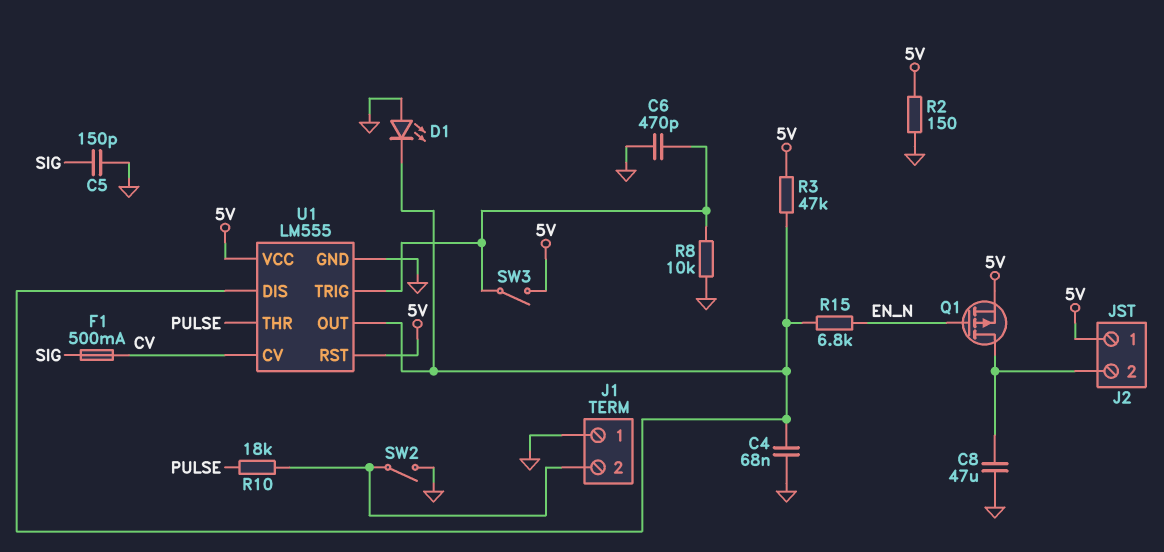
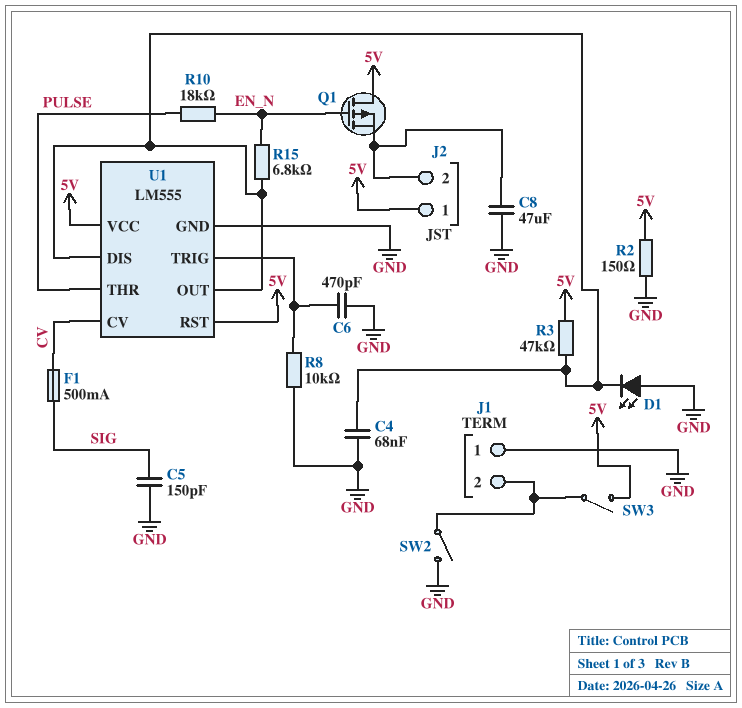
Q1: PMOS (G EN_N, D J2/2, S 5V) -> PMOS (G EN_N, D 5V, S J2/2)
R10: 18k (J1/2, PULSE) -> 18k (EN_N, PULSE)
SW3: switch (5V, U1/TRIG) -> switch (5V, J1/2)

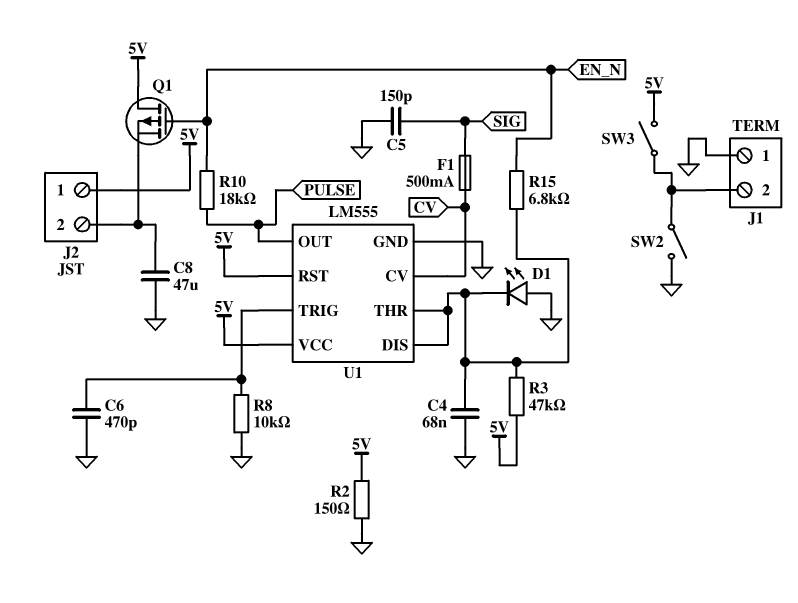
U1 pin OUT: U1/DIS -> PULSE
U1 pin THR: PULSE -> U1/DIS

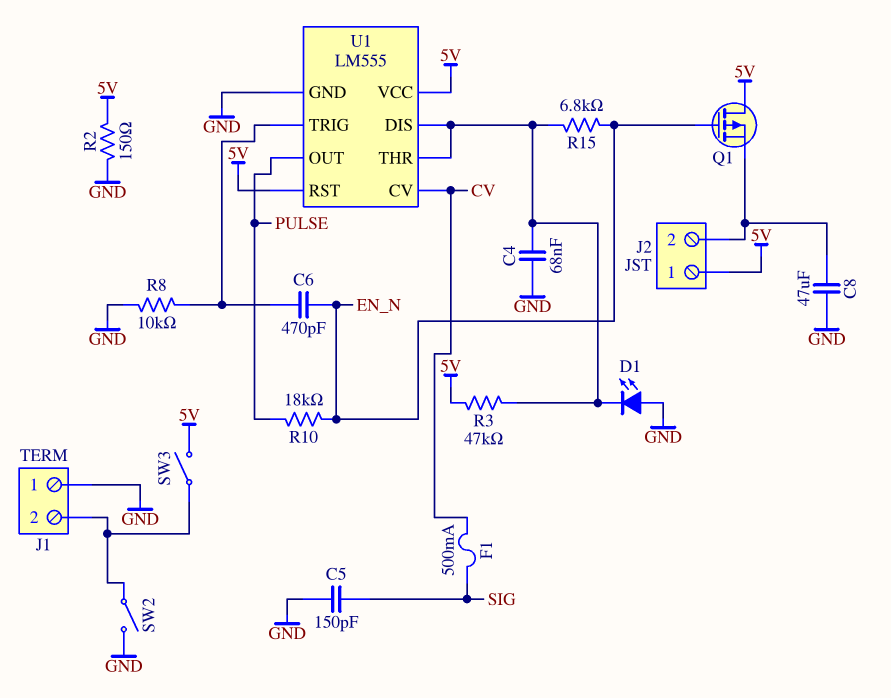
C6: 470pF (GND, U1/TRIG) -> 470pF (EN_N, U1/TRIG)

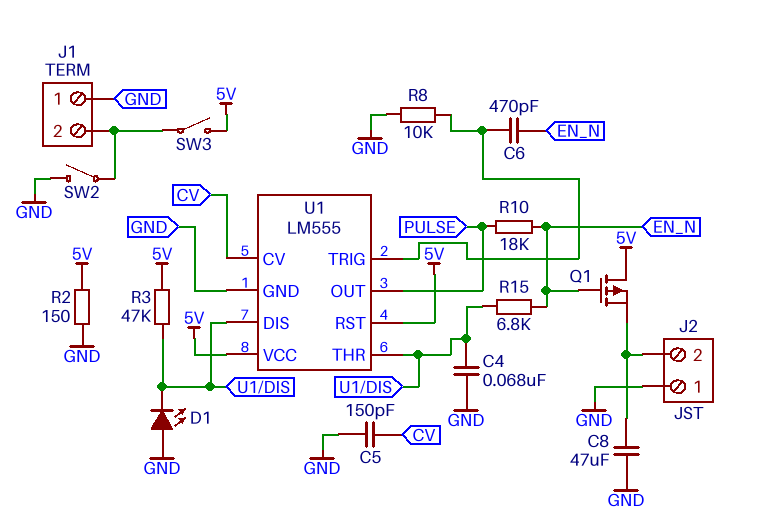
C5: 150pF (GND, SIG) -> 150pF (CV, GND)
F1: 500mA (CV, SIG) -> none
J2 pin 1: 5V -> GND

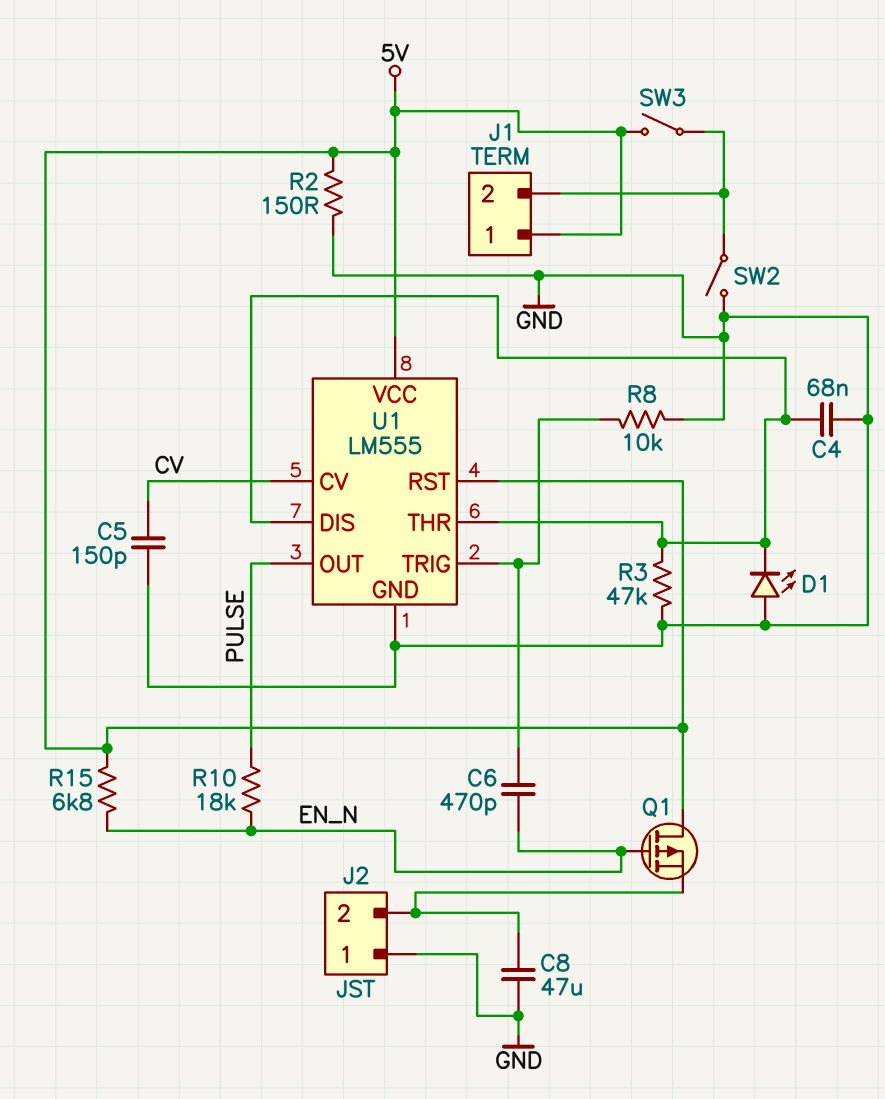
J1 pin 1: GND -> 5V
R3: 47k (5V, U1/DIS) -> 47k (GND, U1/DIS)
R15: 6.8k (EN_N, U1/DIS) -> 6.8k (5V, EN_N)

